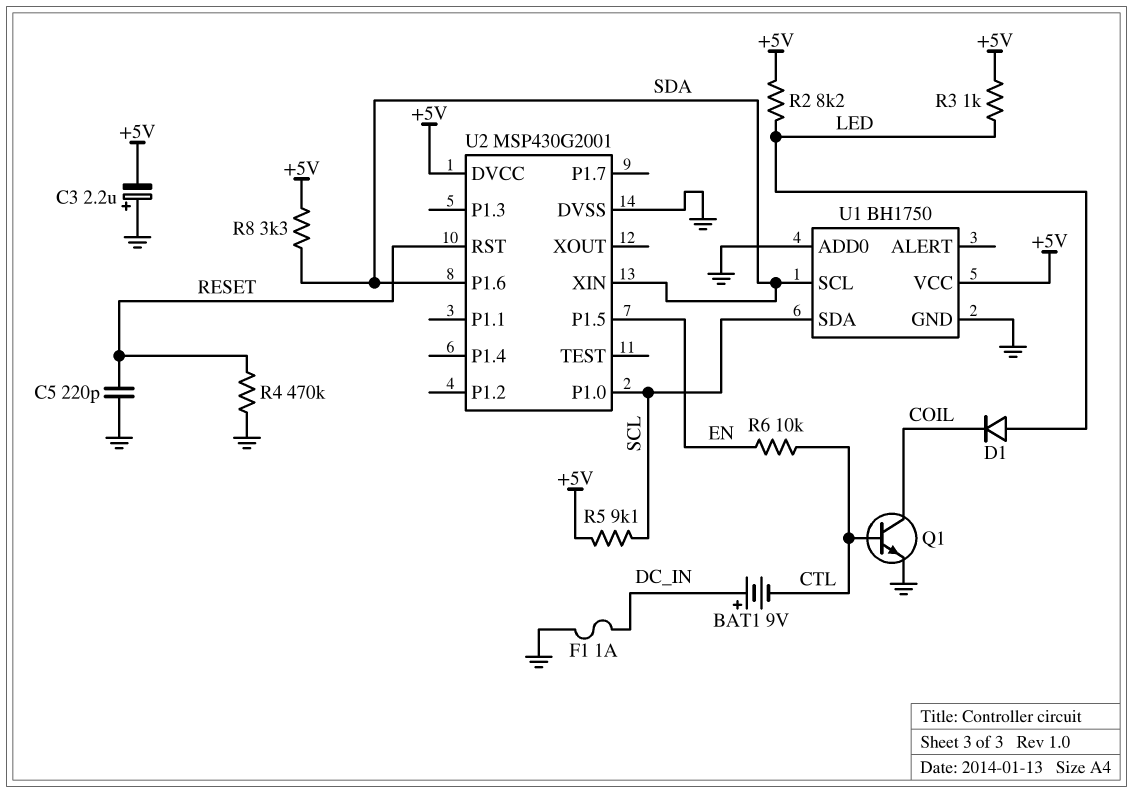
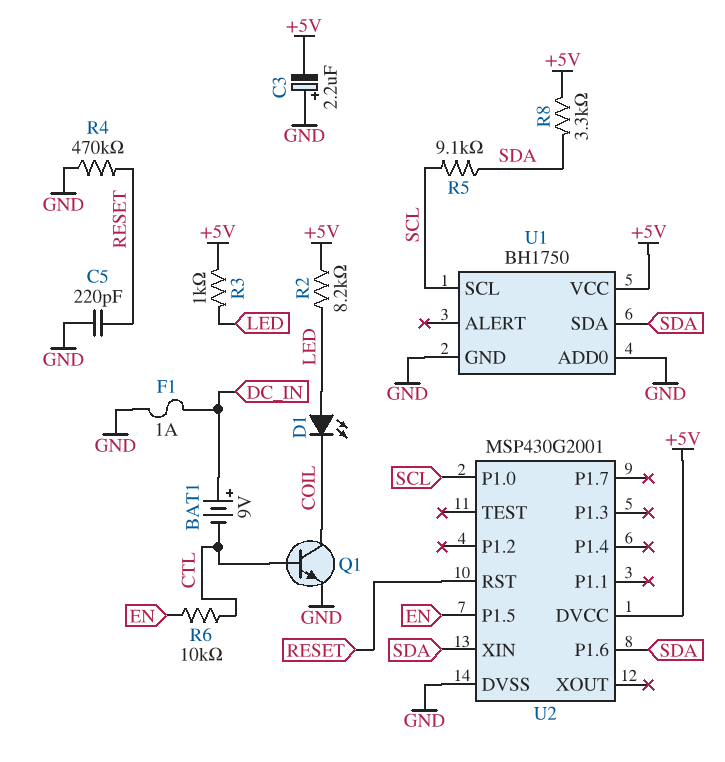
D1: diode (A LED, K COIL) -> LED (A LED, K COIL)
R5: 9.1k (+5V, SCL) -> 9.1k (SCL, SDA)
U1 pin SCL: SDA -> SCL
U1 pin SDA: SCL -> SDA

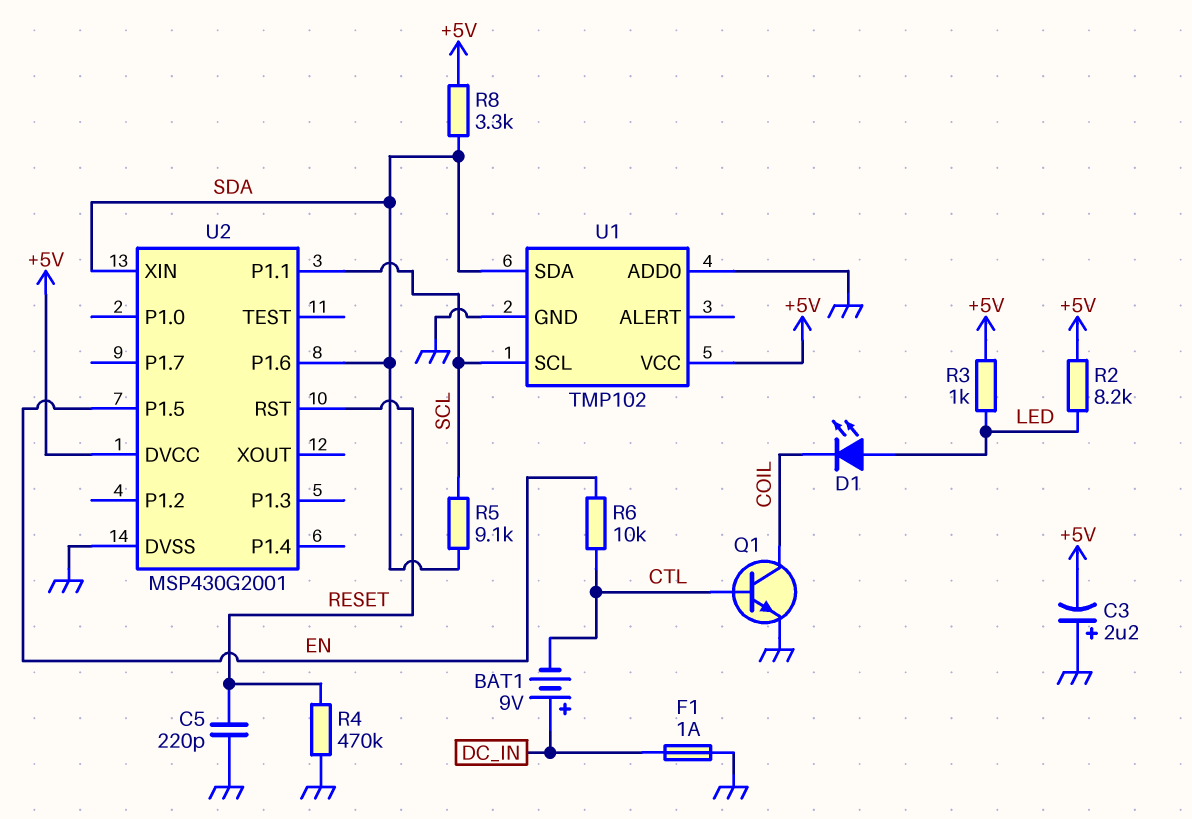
U1: BH1750 -> TMP102
U2 pin P1.0: SCL -> none
U2 pin P1.1: none -> SCL

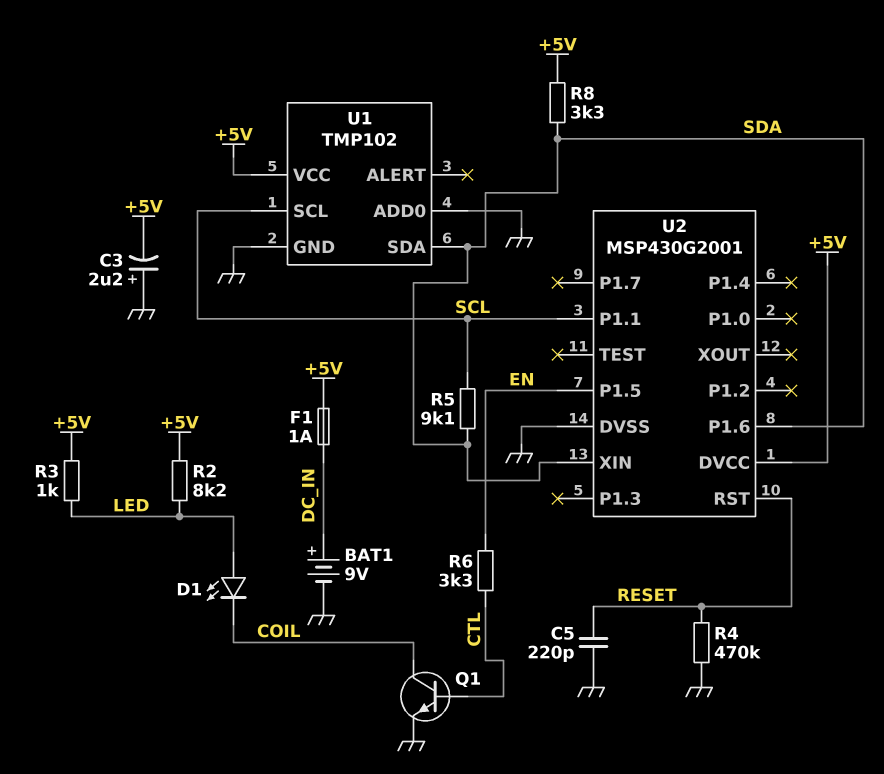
BAT1: 9V (plus DC_IN, minus CTL) -> 9V (plus DC_IN, minus GND)
F1: 1A (DC_IN, GND) -> 1A (+5V, DC_IN)
R6: 10k (CTL, EN) -> 3.3k (CTL, EN)

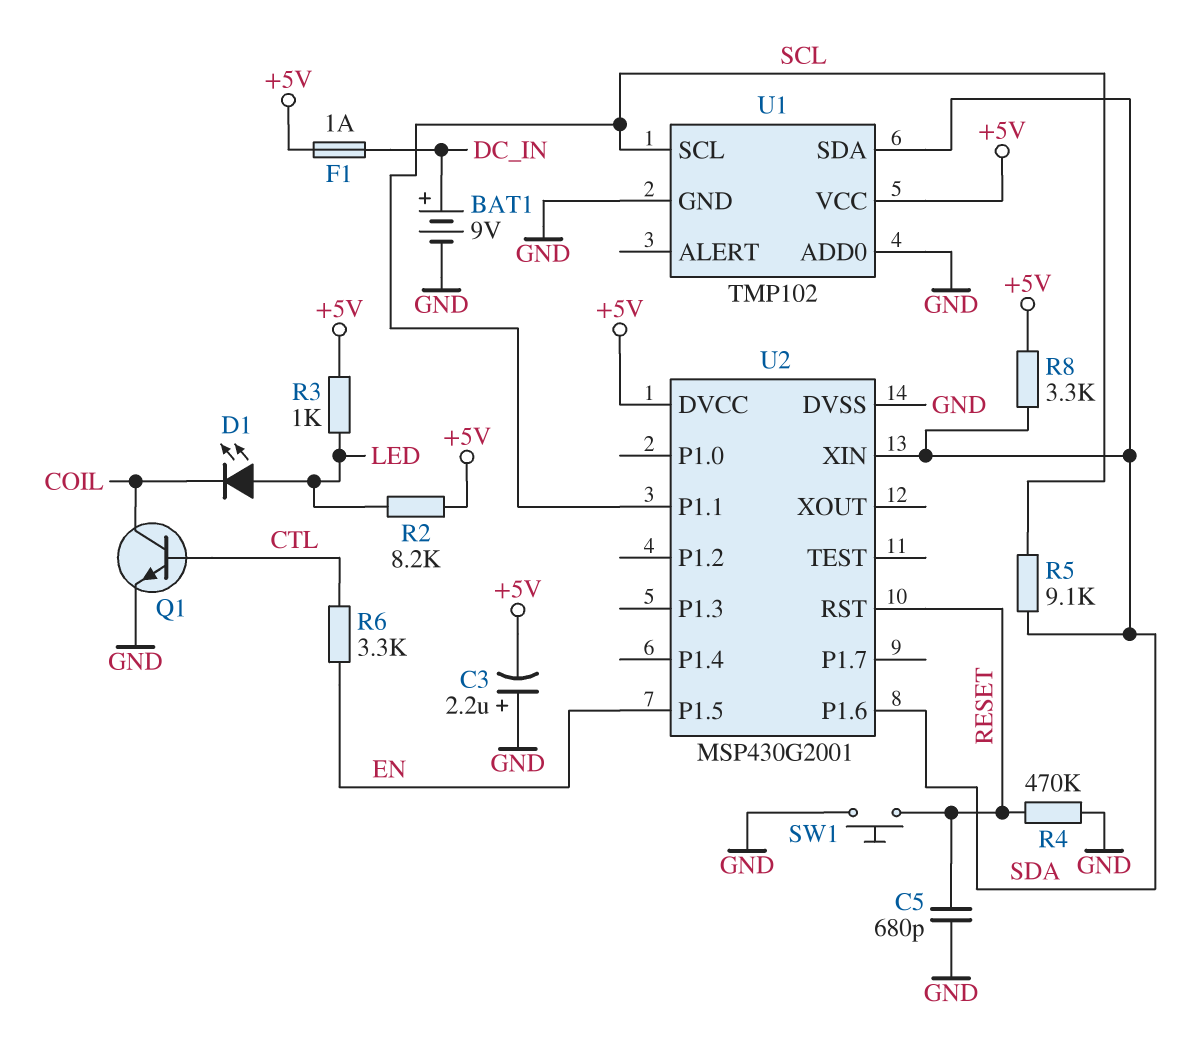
C5: 220pF (GND, RESET) -> 680pF (GND, RESET)
SW1: none -> button (GND, RESET)

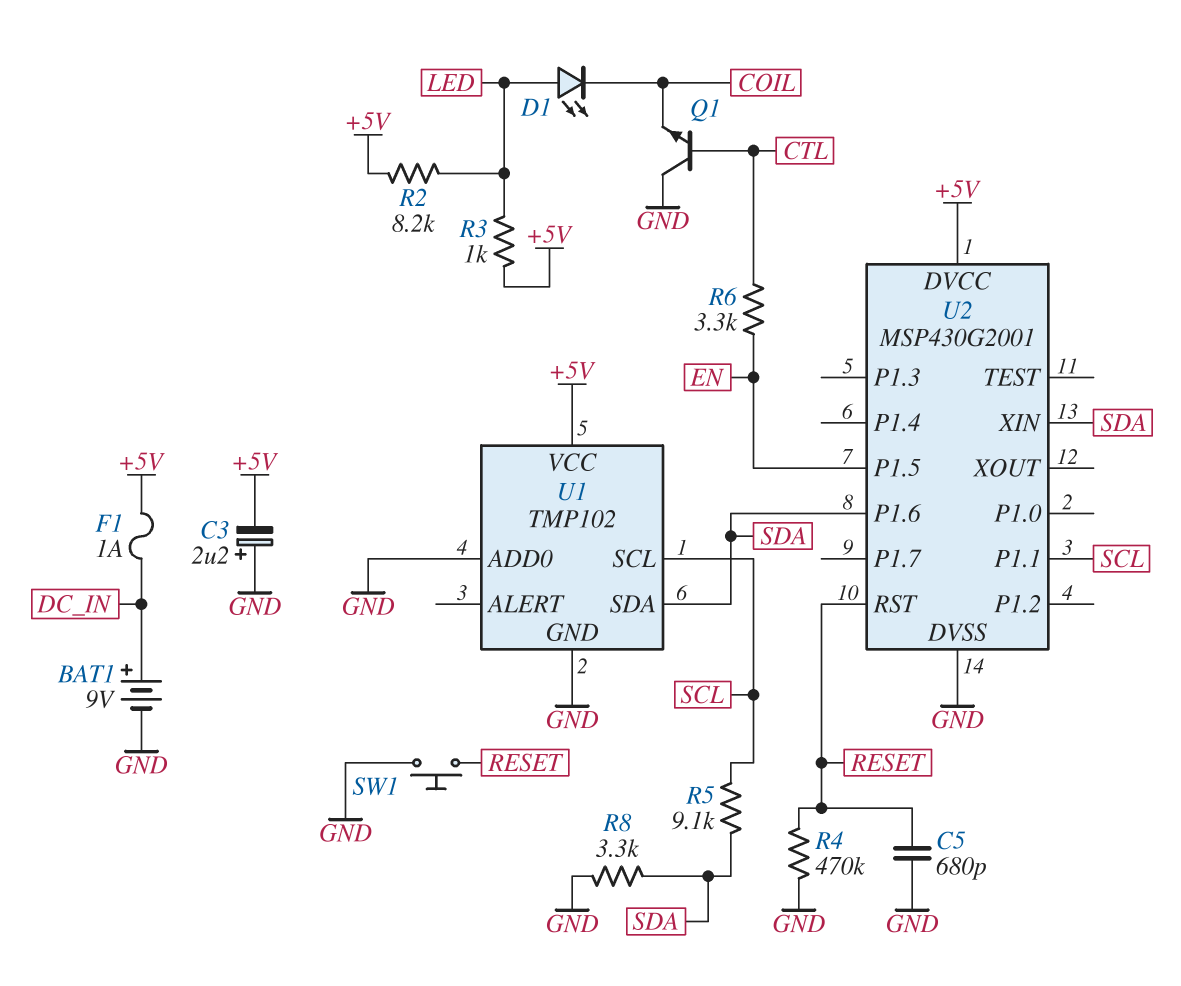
Q1: NPN (B CTL, C COIL, E GND) -> NPN (B CTL, C GND, E COIL)
R8: 3.3k (+5V, SDA) -> 3.3k (GND, SDA)

